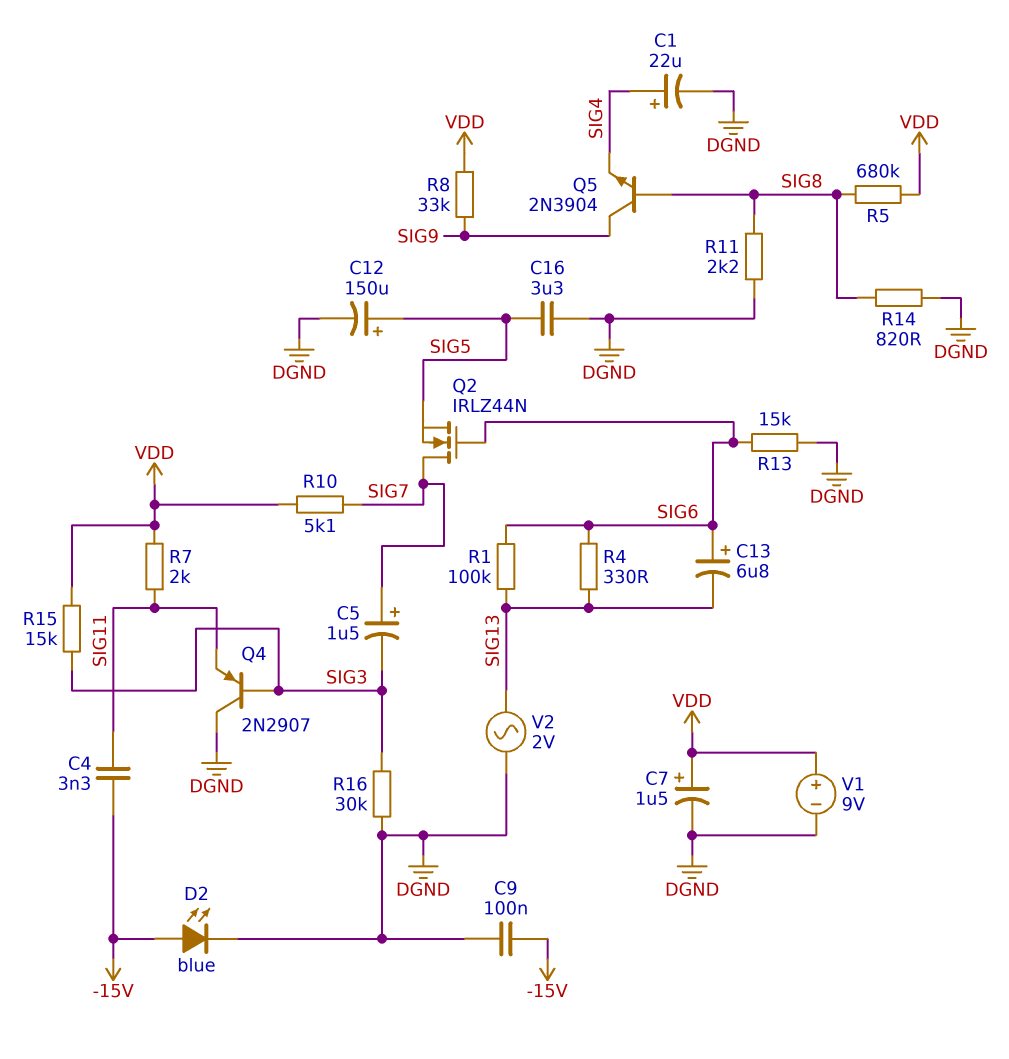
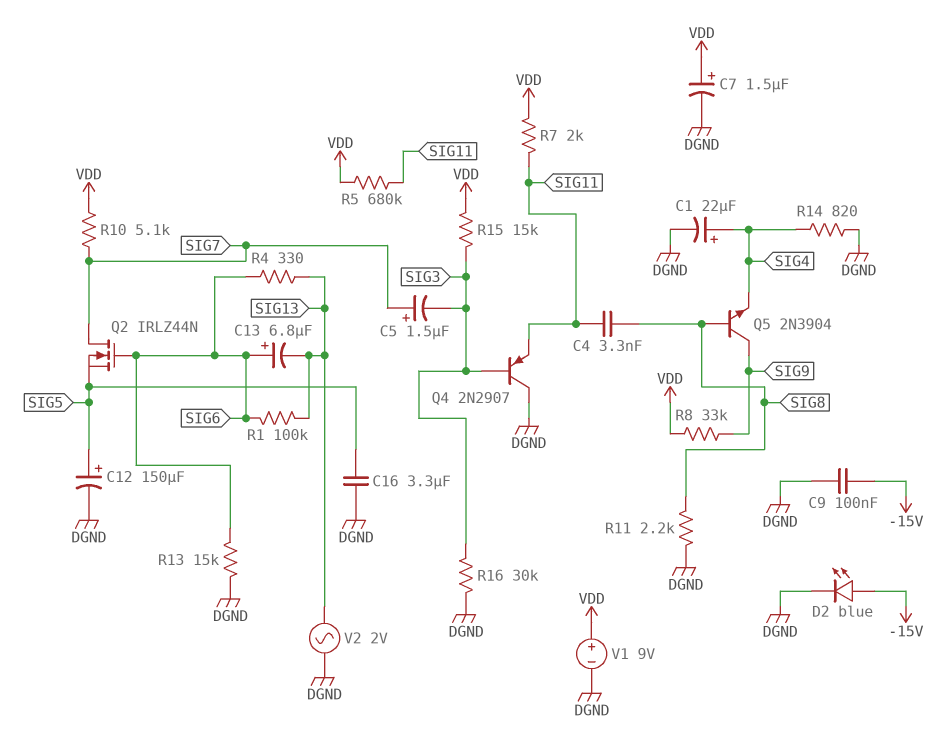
C4: 3.3nF (-15V, SIG11) -> 3.3nF (SIG8, SIG11)
R5: 680k (SIG8, VDD) -> 680k (SIG11, VDD)
R14: 820 (DGND, SIG8) -> 820 (DGND, SIG4)

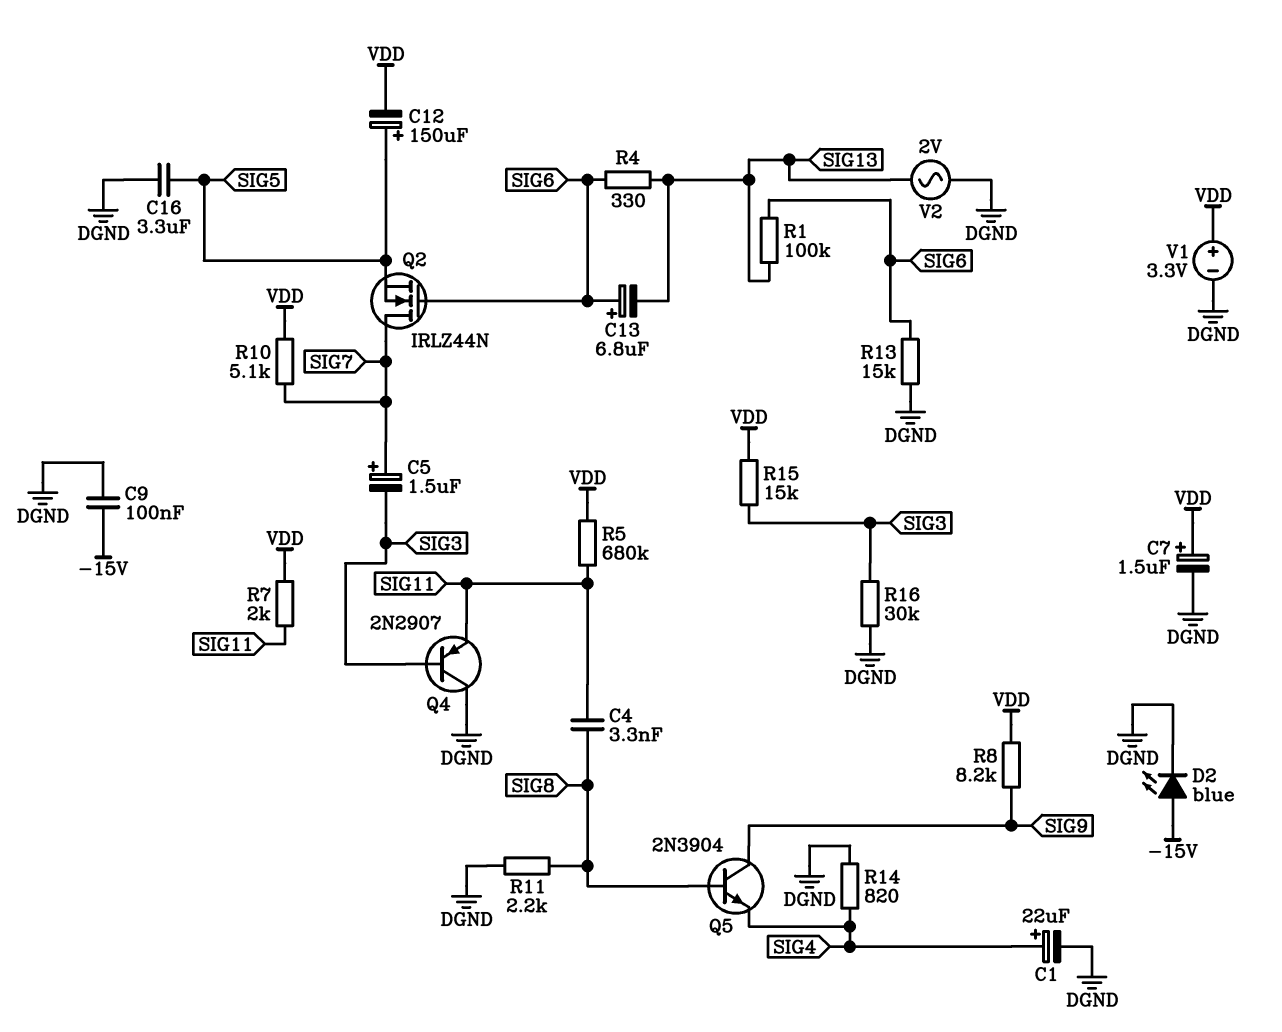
C12: 150uF (plus SIG5, minus DGND) -> 150uF (plus SIG5, minus VDD)
R8: 33k (SIG9, VDD) -> 8.2k (SIG9, VDD)
V1: 9V (plus VDD, minus DGND) -> 3.3V (plus VDD, minus DGND)

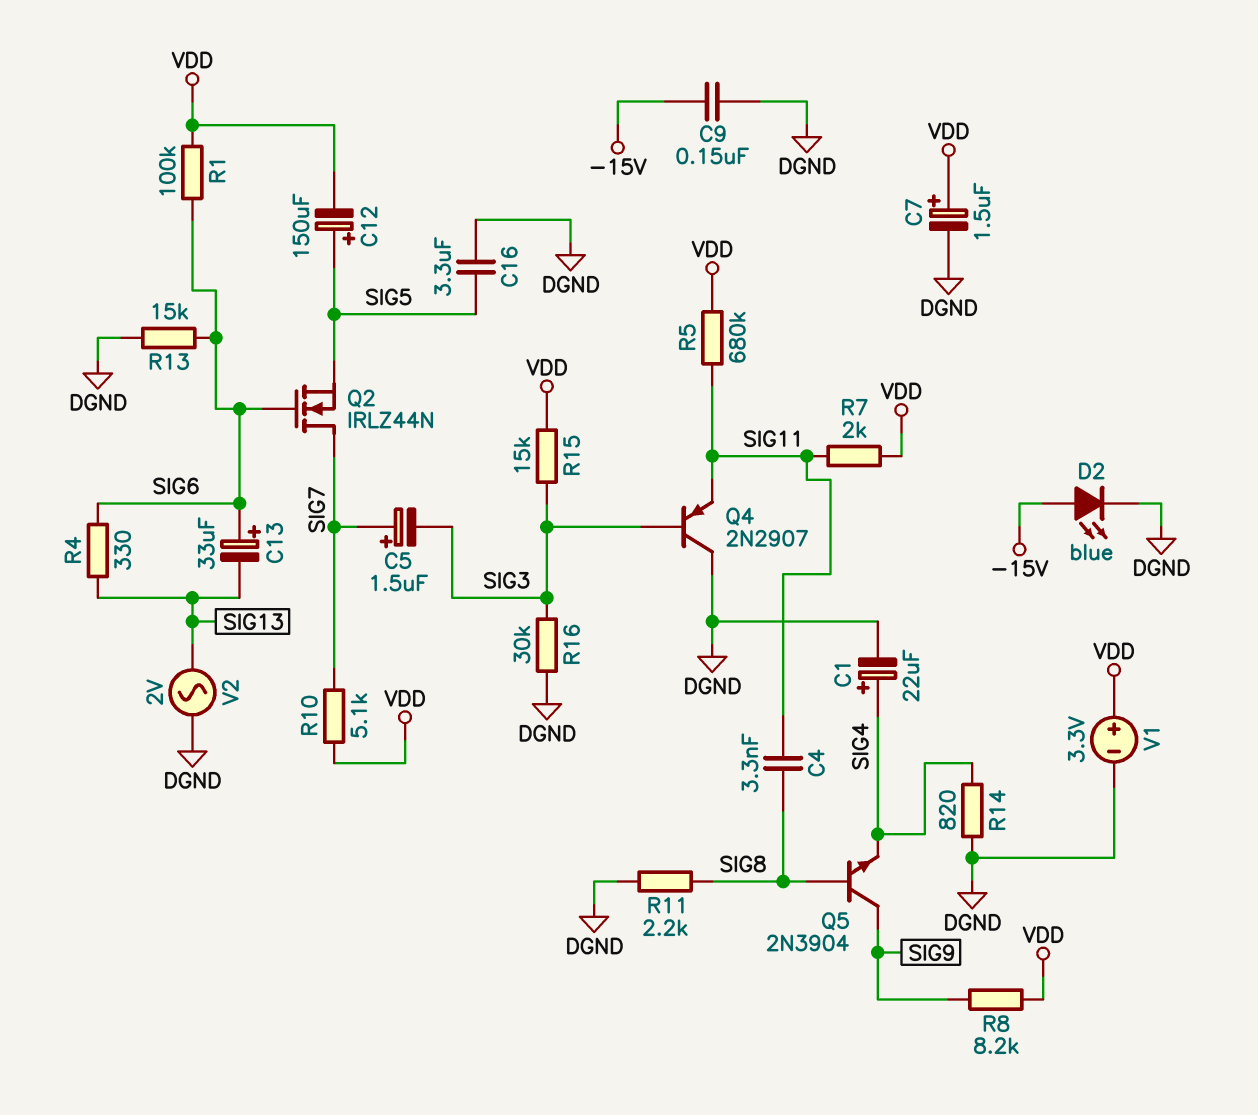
C9: 100nF (-15V, DGND) -> 150nF (-15V, DGND)
C13: 6.8uF (plus SIG6, minus SIG13) -> 33uF (plus SIG6, minus SIG13)
R1: 100k (SIG6, SIG13) -> 100k (SIG6, VDD)

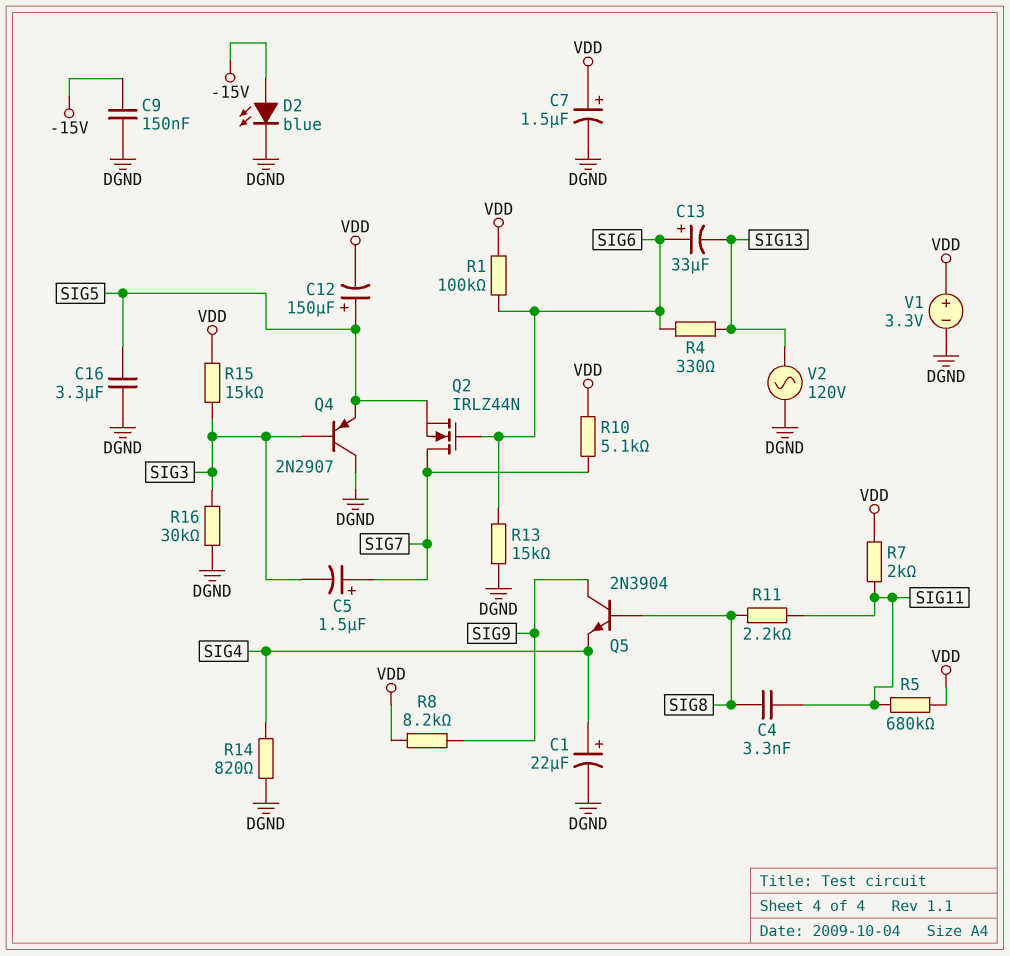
Q4: PNP 2N2907 (B SIG3, C DGND, E SIG11) -> PNP 2N2907 (B SIG3, C DGND, E SIG5)
R11: 2.2k (DGND, SIG8) -> 2.2k (SIG8, SIG11)
V2: AC 2V (DGND, SIG13) -> AC 120V (DGND, SIG13)

